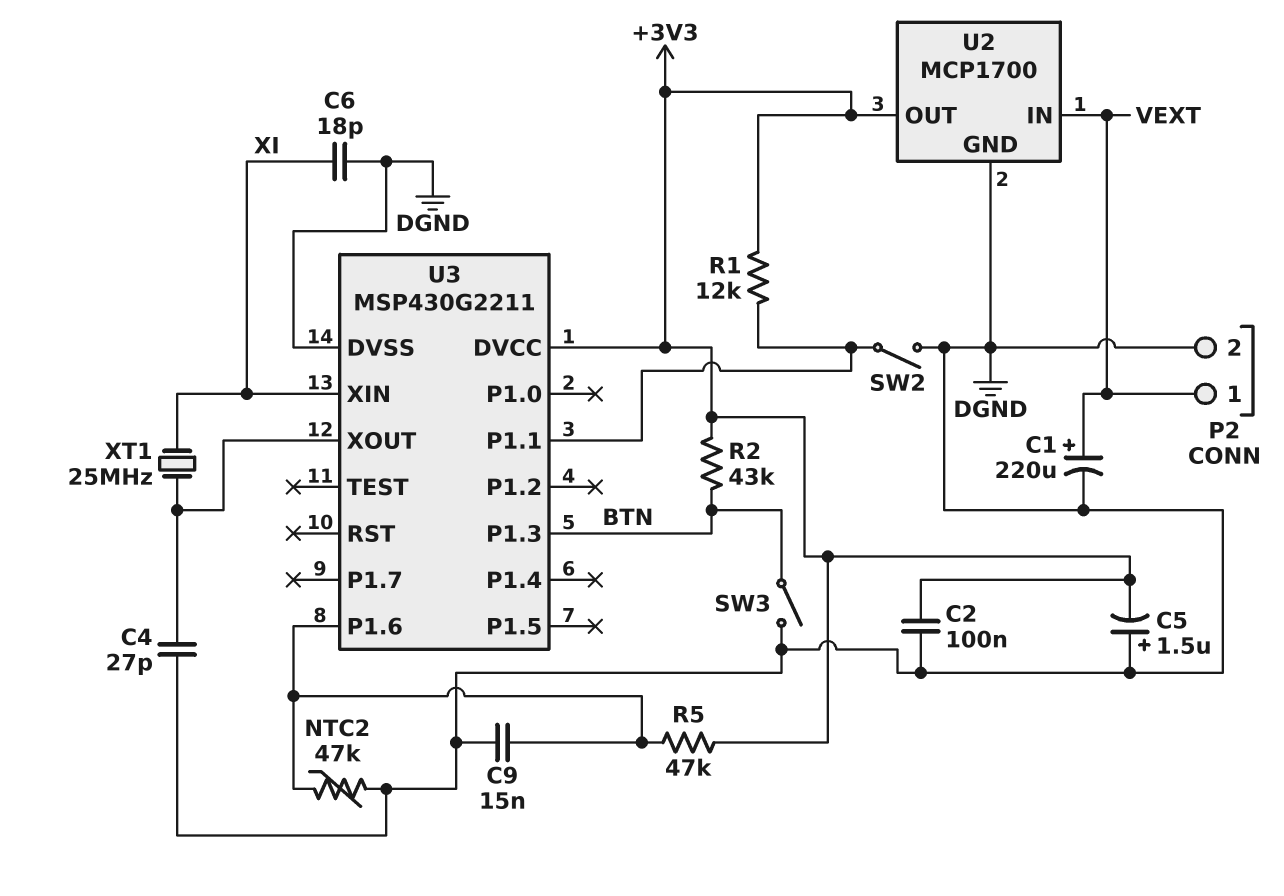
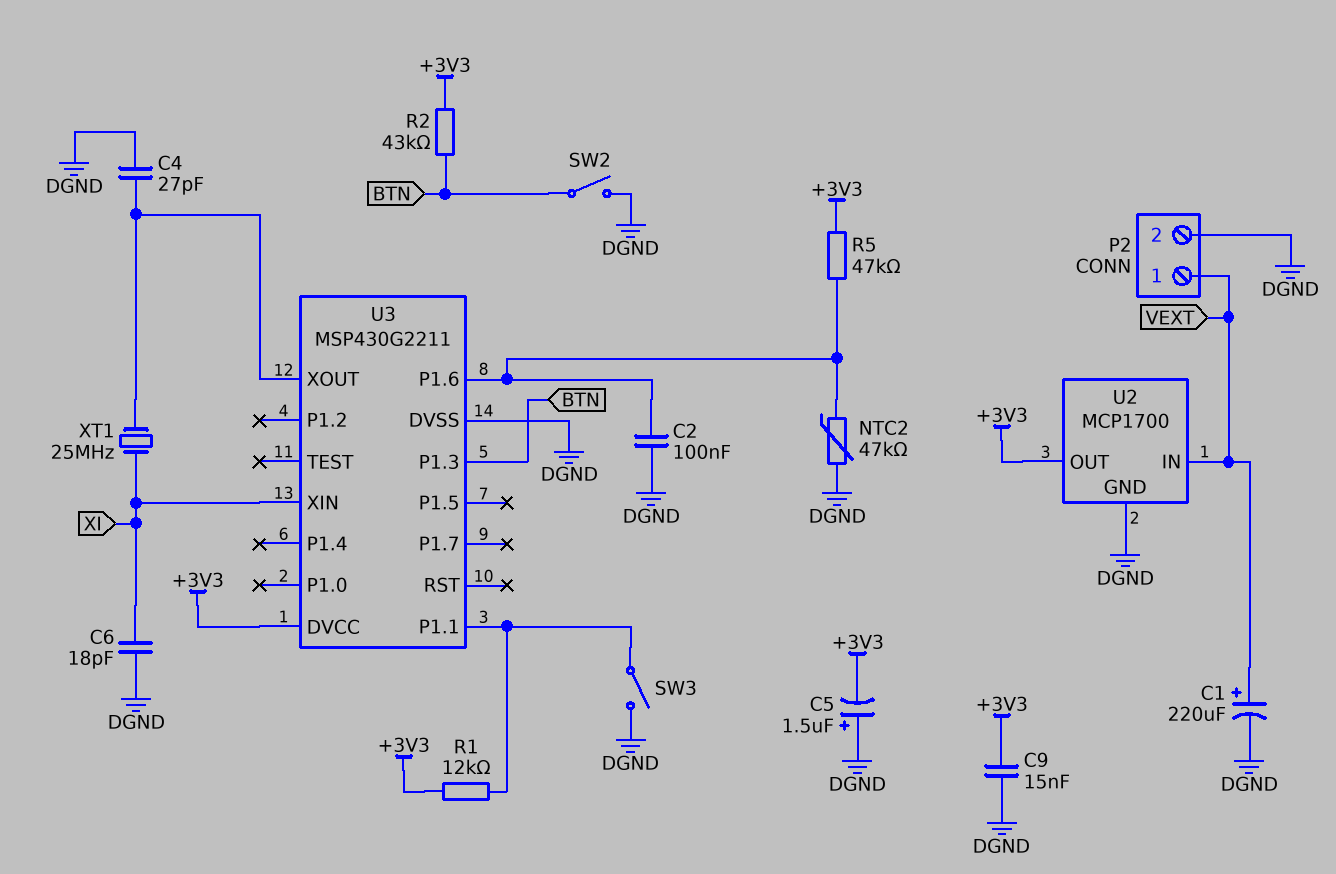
C2: 100nF (+3V3, DGND) -> 100nF (DGND, U3/P1.6)
C9: 15nF (DGND, U3/P1.6) -> 15nF (+3V3, DGND)
SW2: switch (DGND, U3/P1.1) -> switch (BTN, DGND)
SW3: switch (BTN, DGND) -> switch (DGND, U3/P1.1)

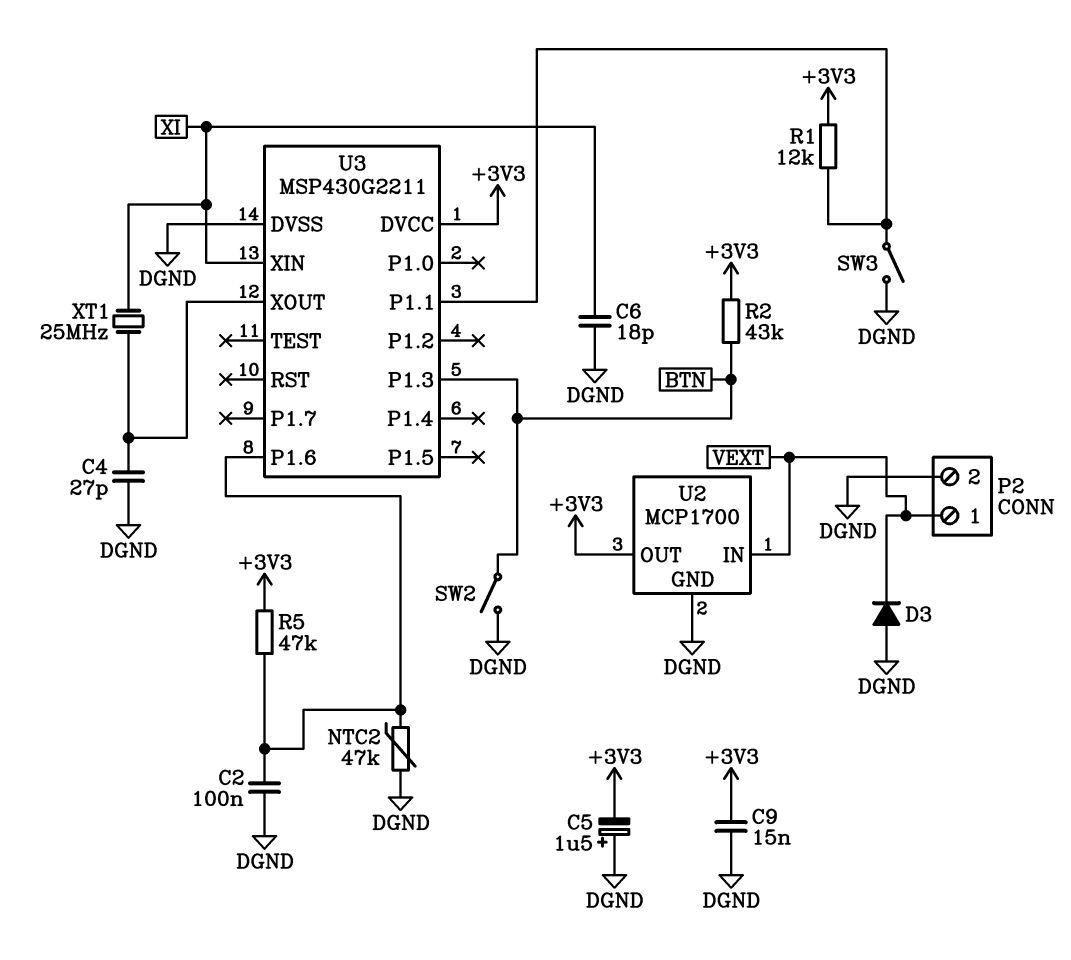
C1: 220uF (plus VEXT, minus DGND) -> none
D3: none -> diode (A DGND, K VEXT)

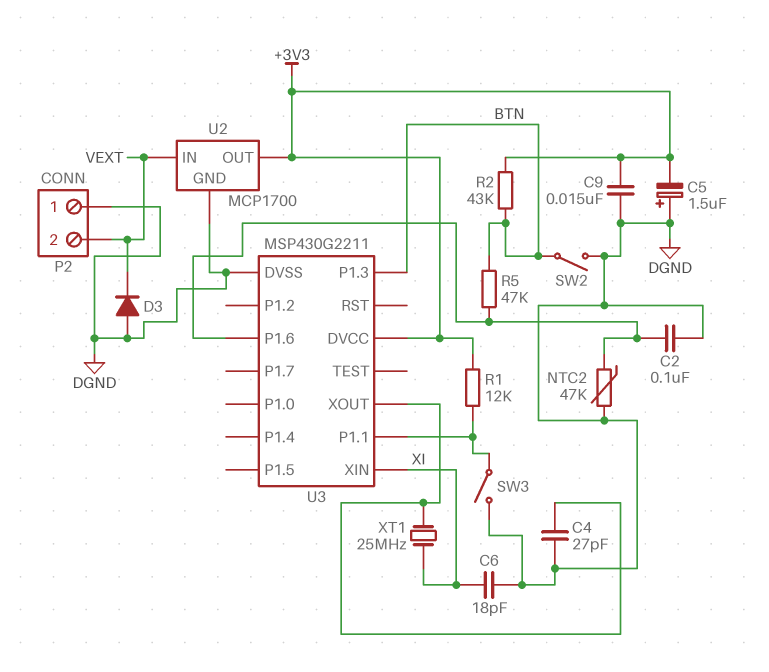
P2 pin 1: VEXT -> DGND
P2 pin 2: DGND -> VEXT
R5: 47k (+3V3, U3/P1.6) -> 47k (BTN, U3/P1.6)

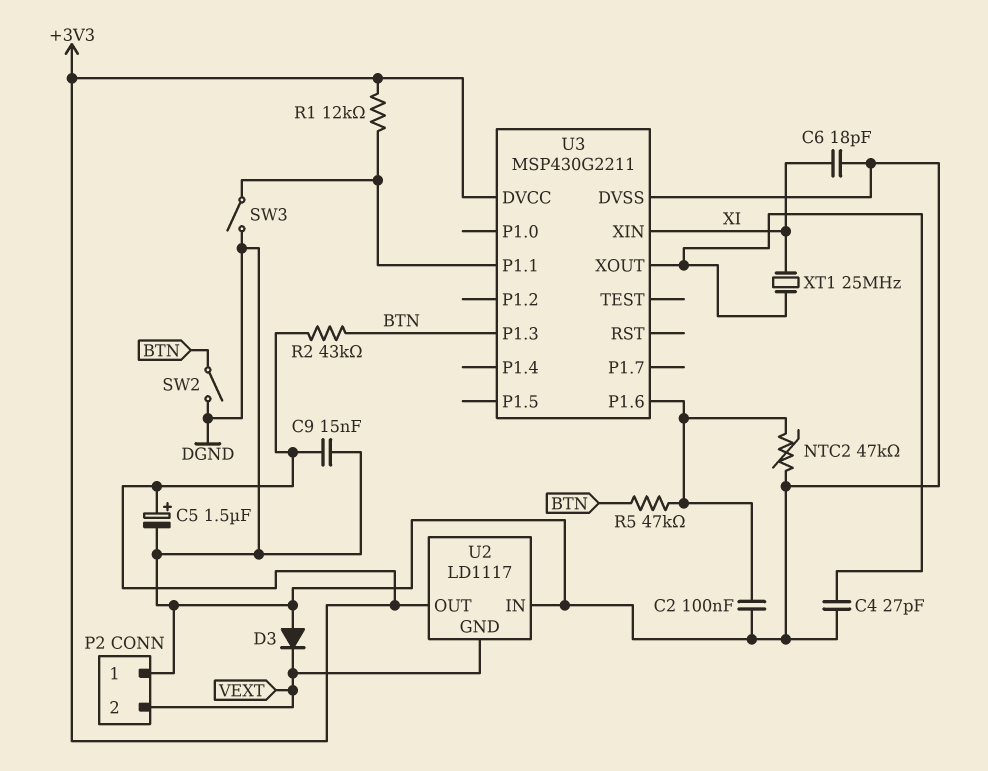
C5: 1.5uF (plus DGND, minus +3V3) -> 1.5uF (plus +3V3, minus DGND)
U2: MCP1700 -> LD1117
U2 pin GND: DGND -> VEXT
U2 pin IN: VEXT -> DGND

